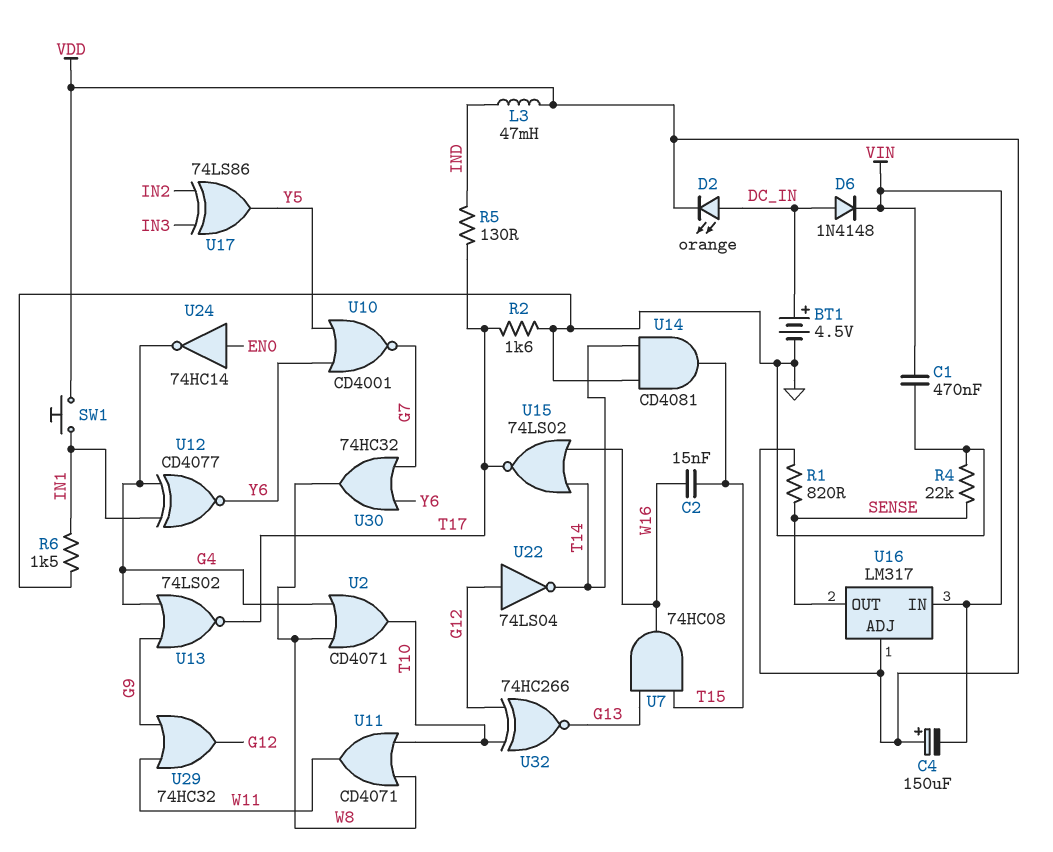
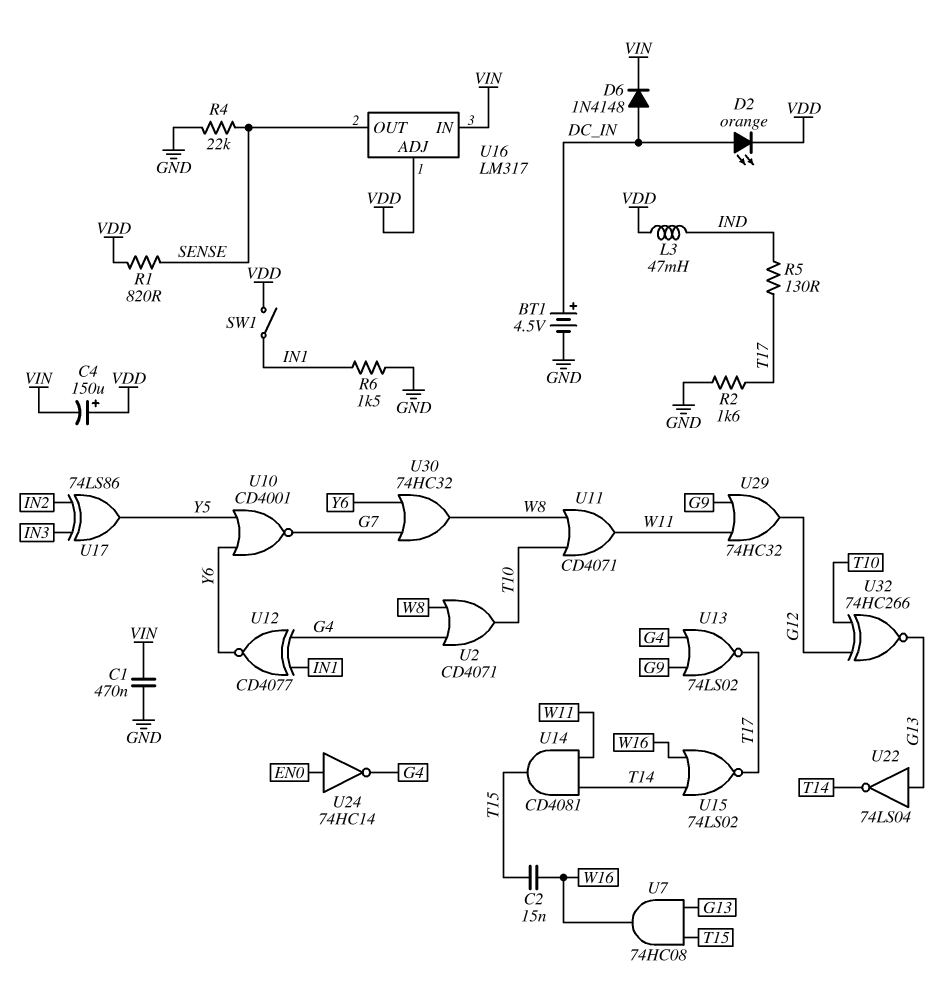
SW1: button (IN1, VDD) -> switch (IN1, VDD)
U14: AND CD4081 (in GND, in T14, out T15) -> AND CD4081 (in T14, in W11, out T15)
U22: NOT 74LS04 (in G12, out T14) -> NOT 74LS04 (in G13, out T14)

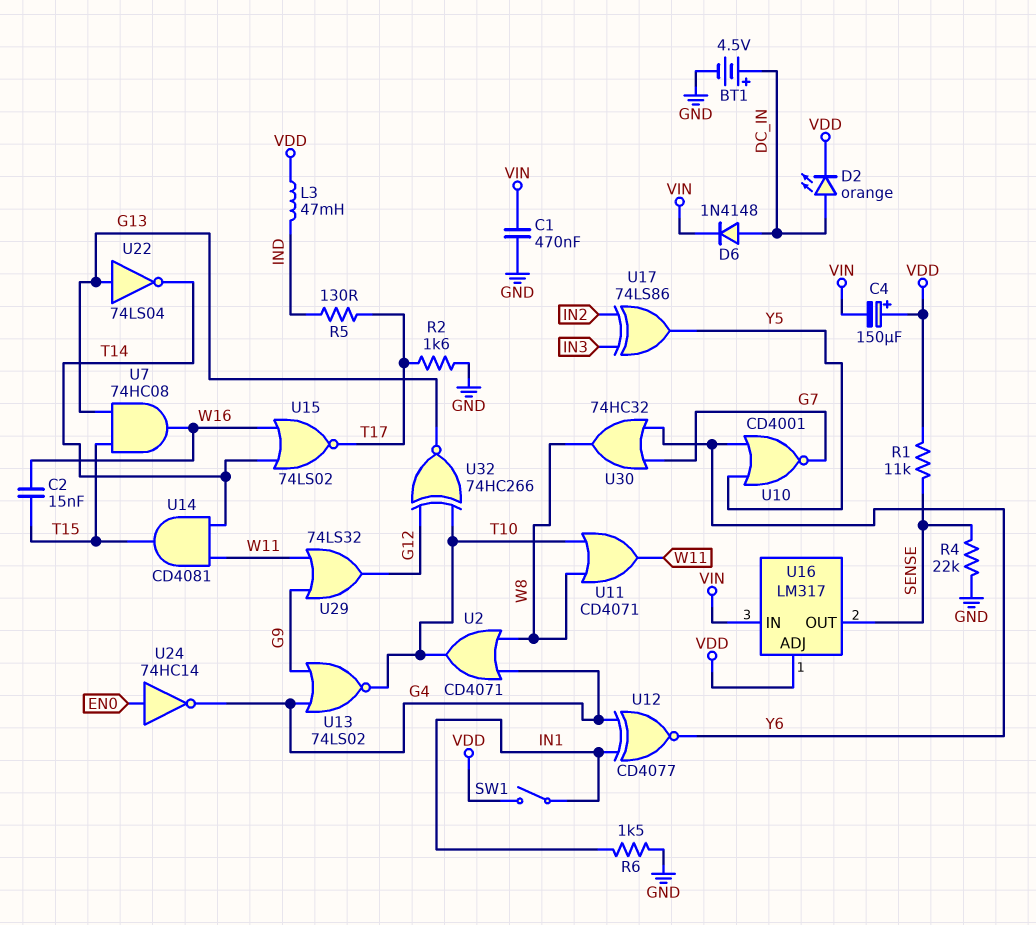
R1: 820 (SENSE, VDD) -> 11k (SENSE, VDD)
U13: NOR 74LS02 (in G4, in G9, out T17) -> NOR 74LS02 (in G4, in G9, out T10)
U29: OR 74HC32 (in G9, in W11, out G12) -> OR 74LS32 (in G9, in W11, out G12)

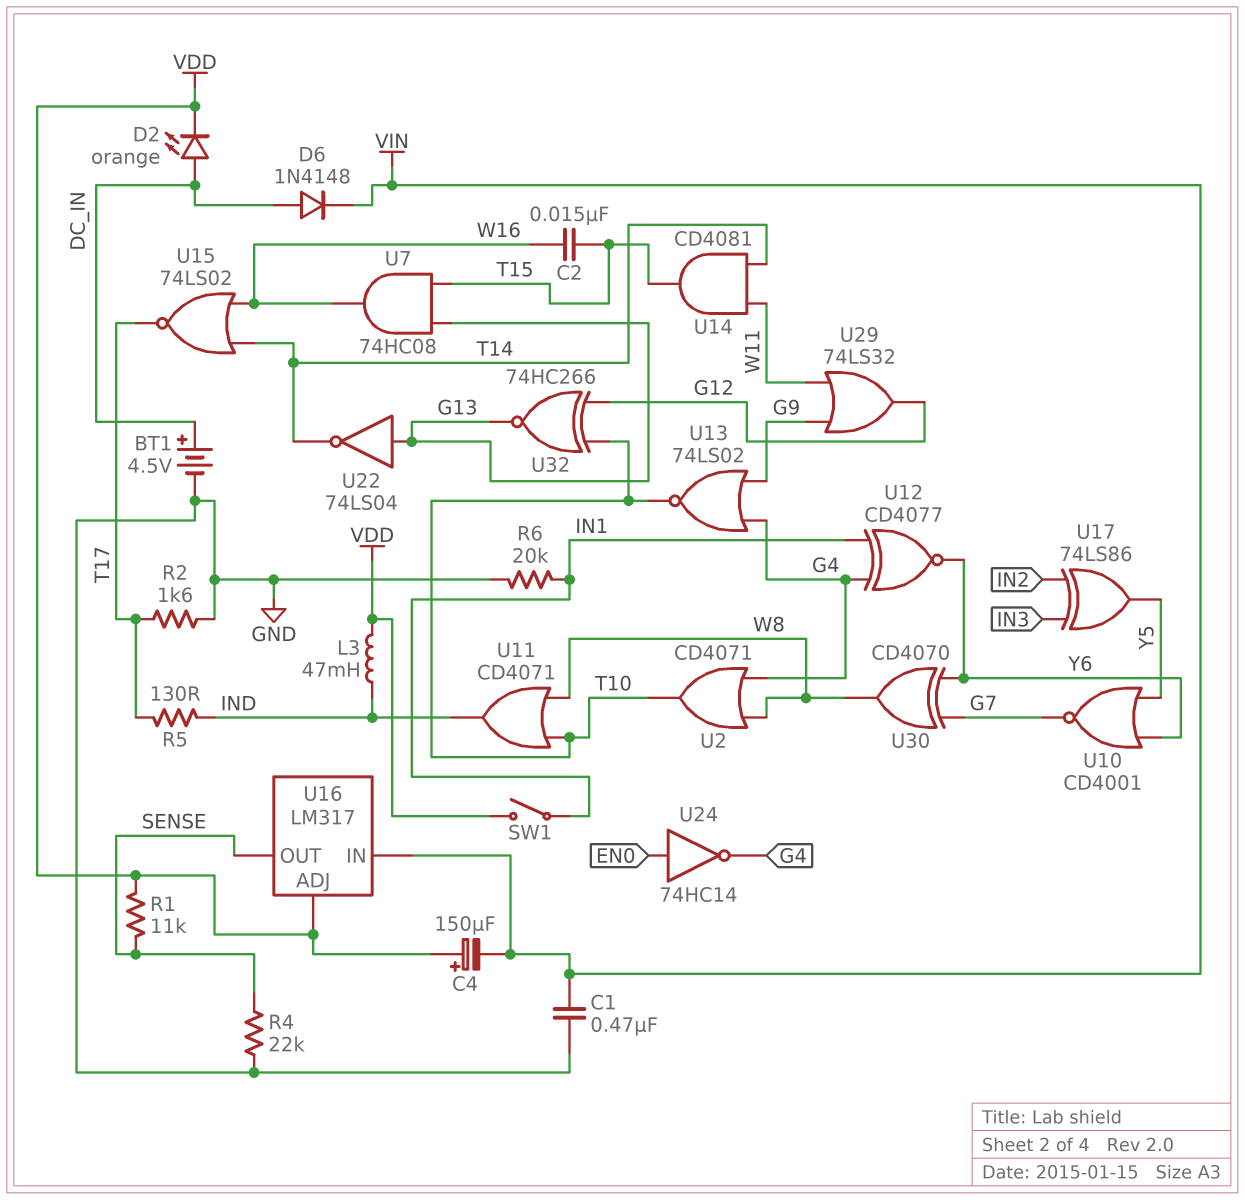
R6: 1.5k (GND, IN1) -> 20k (GND, IN1)
U11: OR CD4071 (in T10, in W8, out W11) -> OR CD4071 (in T10, in W8, out IND)
U30: OR 74HC32 (in G7, in Y6, out W8) -> XOR CD4070 (in G7, in Y6, out W8)

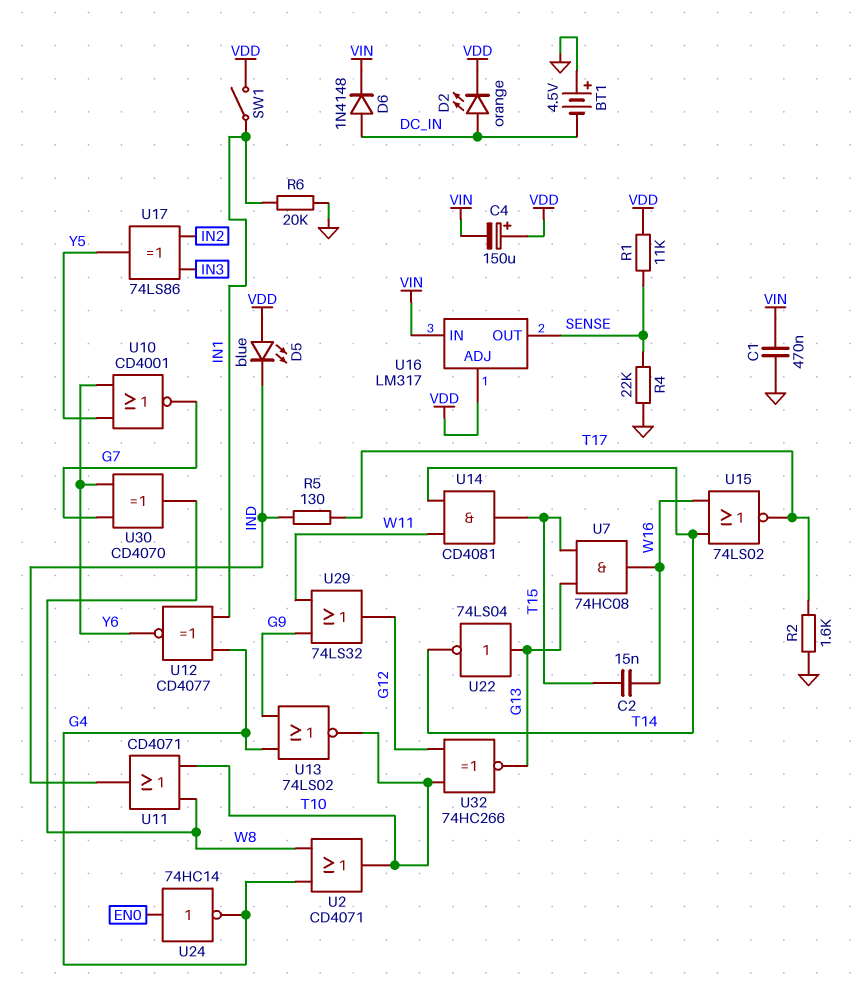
BT1: 4.5V (plus DC_IN, minus GND) -> 4.5V (plus GND, minus DC_IN)
D5: none -> LED blue (A VDD, K IND)
L3: 47mH (IND, VDD) -> none

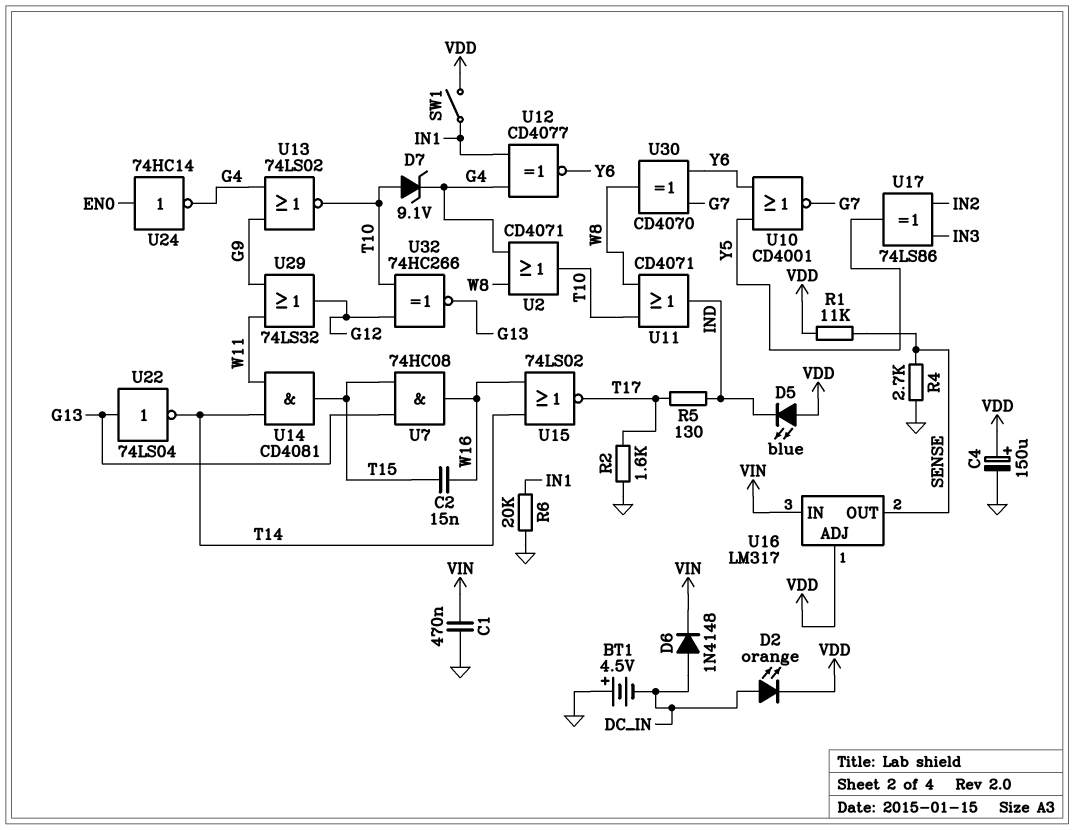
C4: 150uF (plus VDD, minus VIN) -> 150uF (plus VDD, minus GND)
D7: none -> zener 9.1V (A T10, K G4)
R4: 22k (GND, SENSE) -> 2.7k (GND, SENSE)

